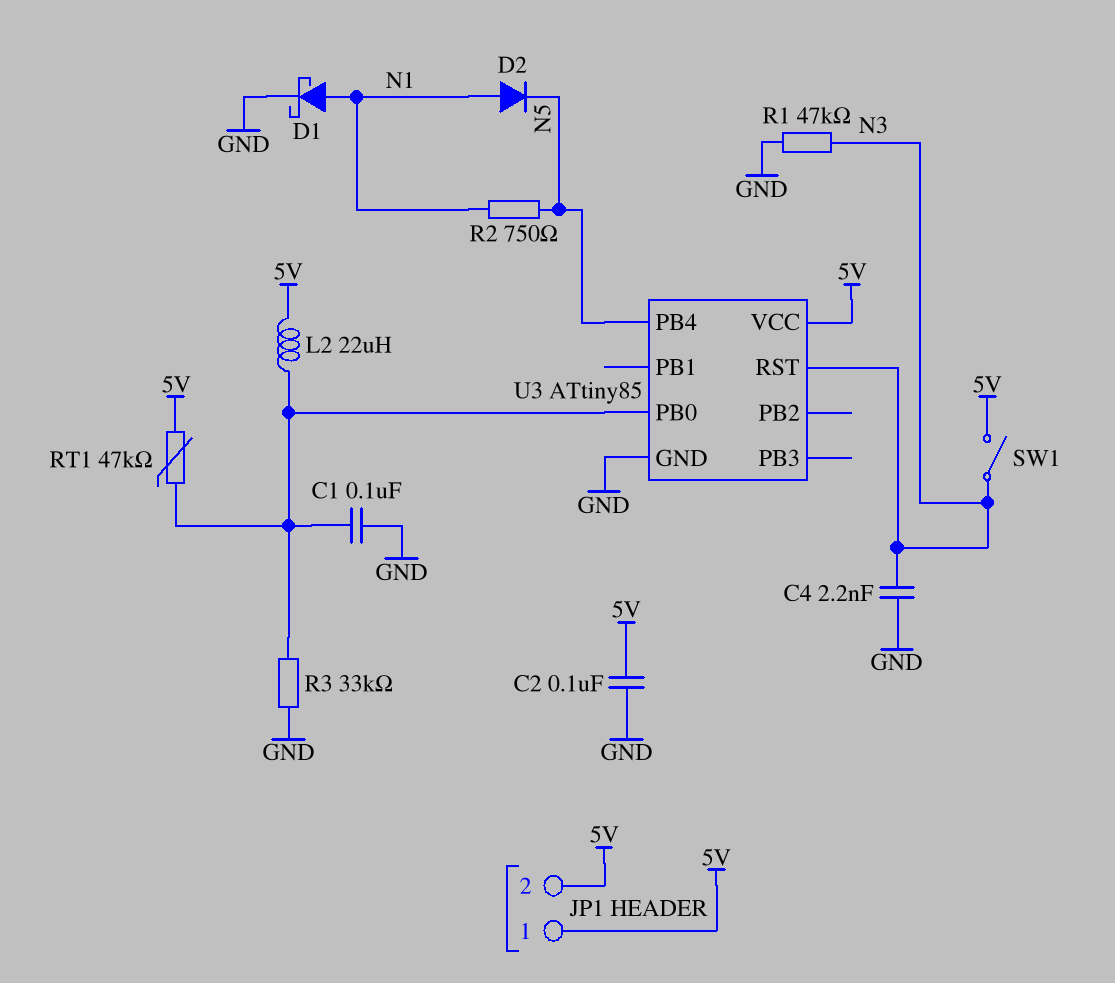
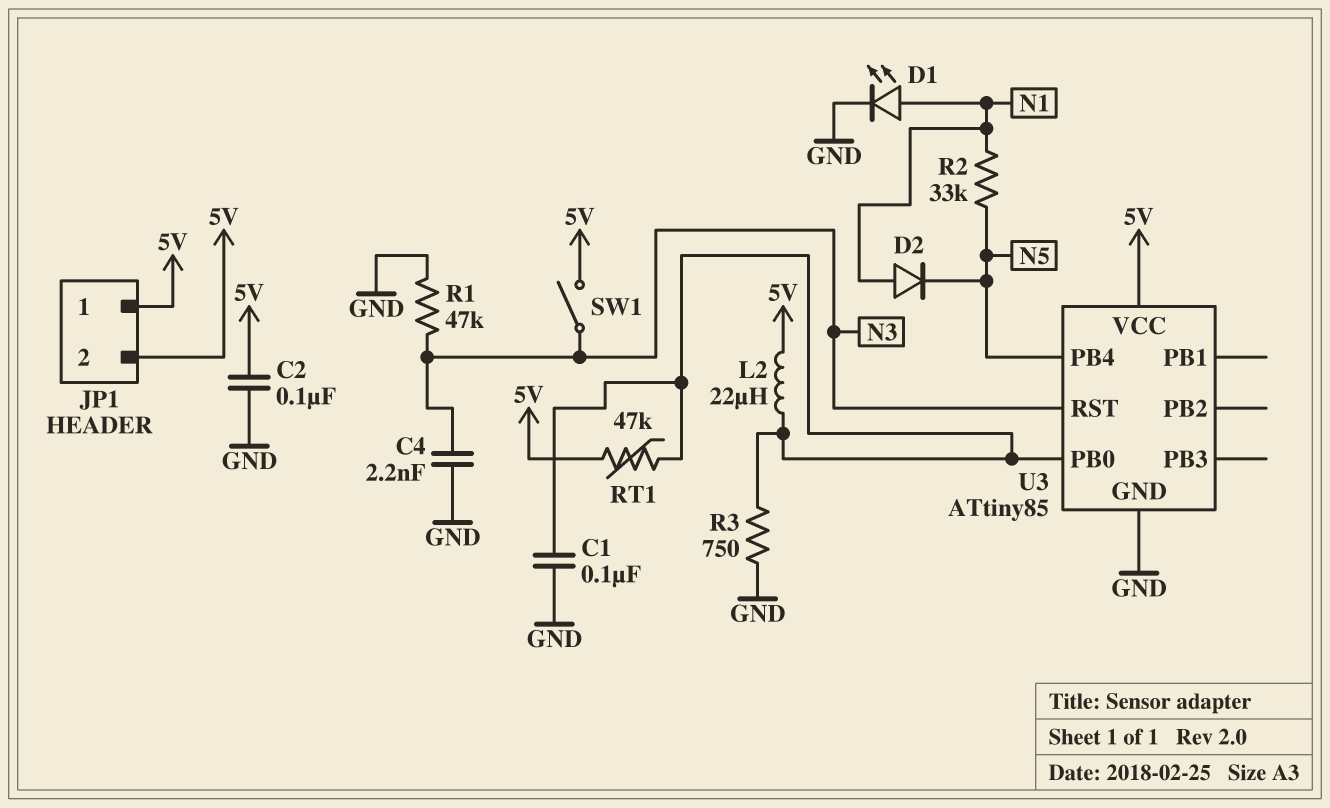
D1: schottky (A N1, K GND) -> LED (A N1, K GND)
R2: 750 (N1, N5) -> 33k (N1, N5)
R3: 33k (GND, U3/PB0) -> 750 (GND, U3/PB0)

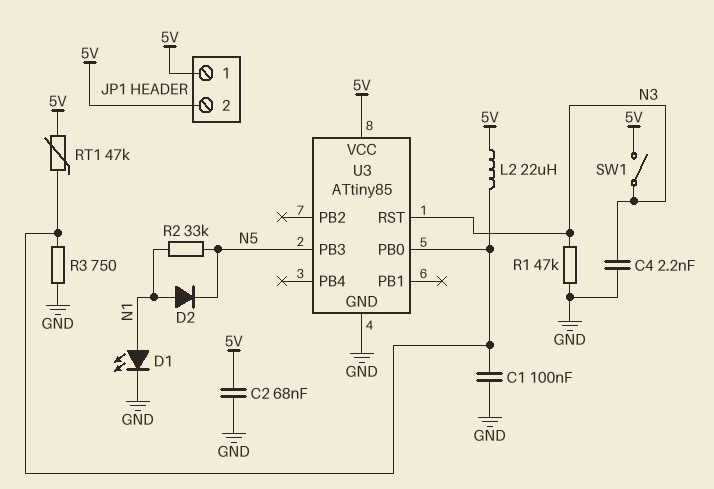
C2: 100nF (5V, GND) -> 68nF (5V, GND)
U3 pin PB3: none -> N5
U3 pin PB4: N5 -> none

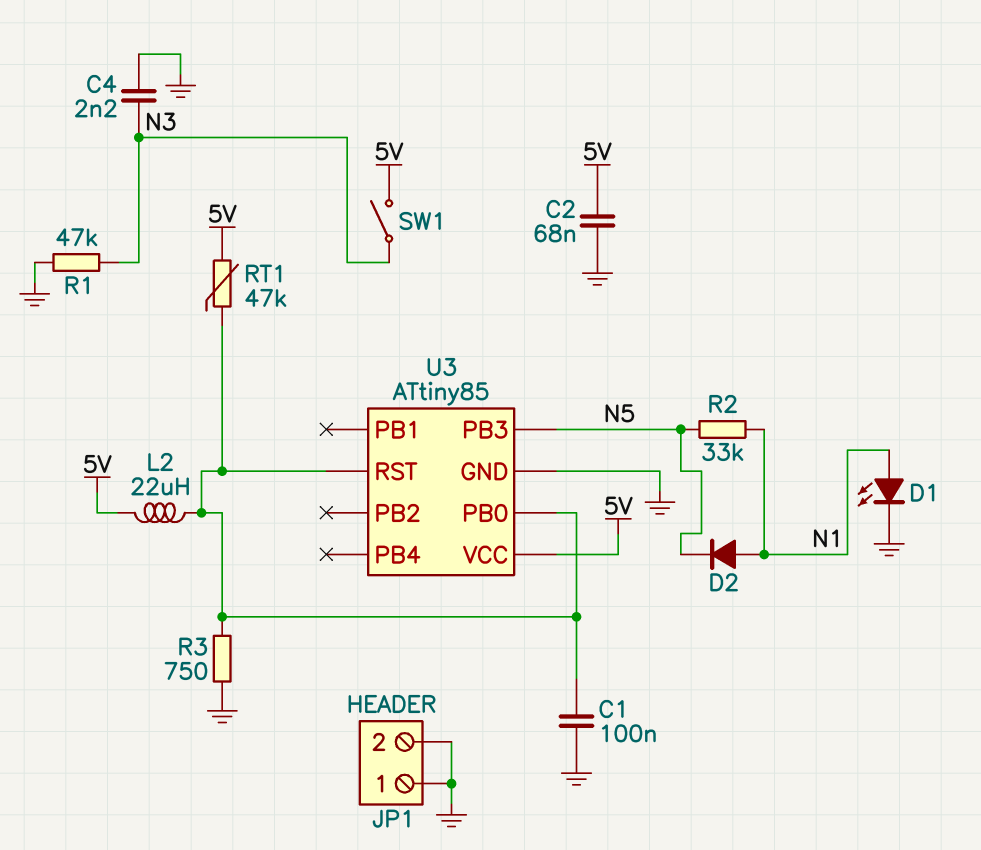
JP1 pin 1: 5V -> GND
JP1 pin 2: 5V -> GND
U3 pin RST: N3 -> U3/PB0

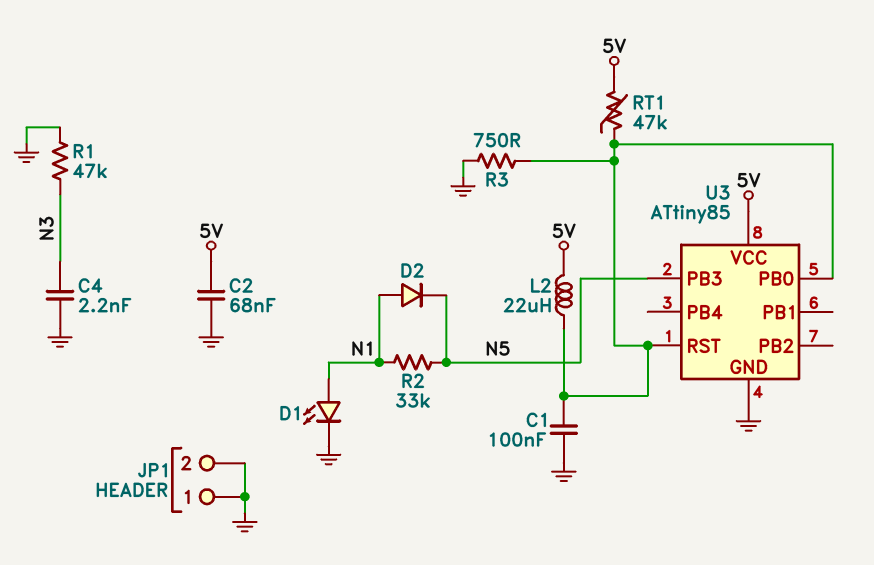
SW1: switch (5V, N3) -> none

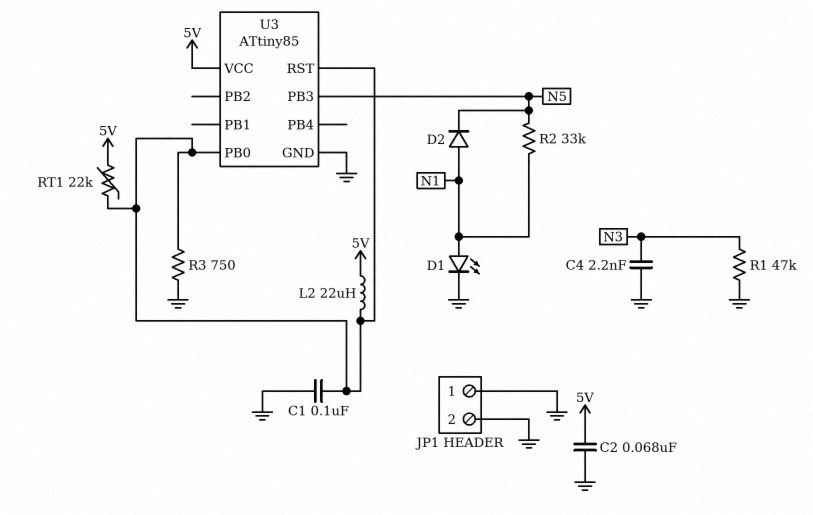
RT1: 47k (5V, U3/PB0) -> 22k (5V, U3/PB0)

